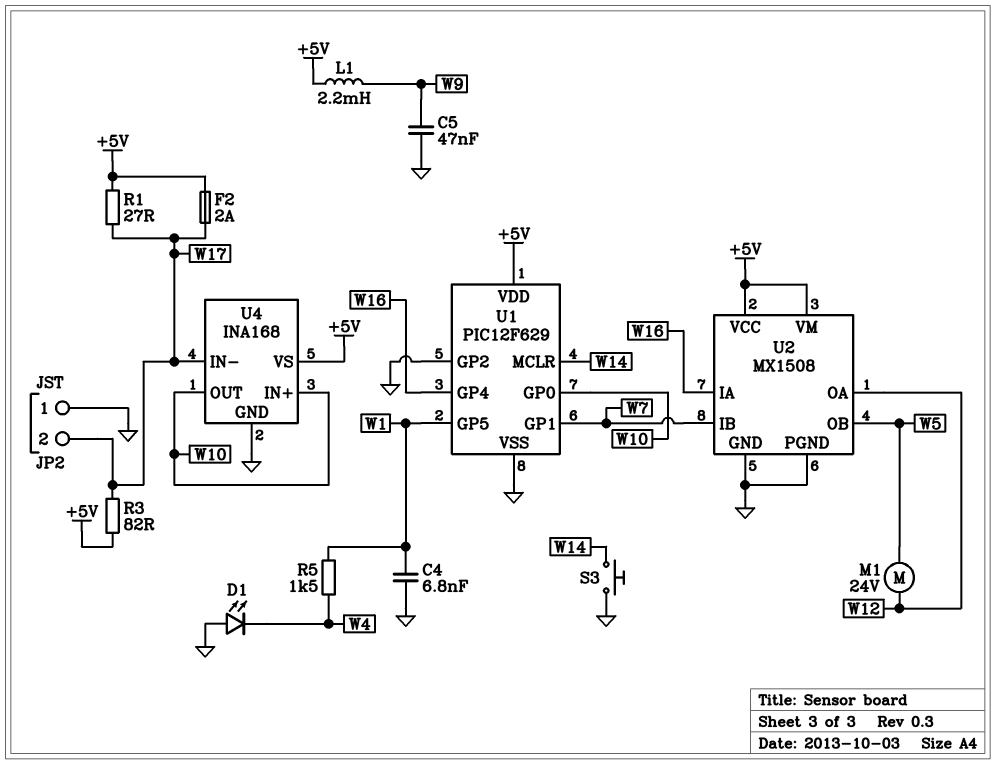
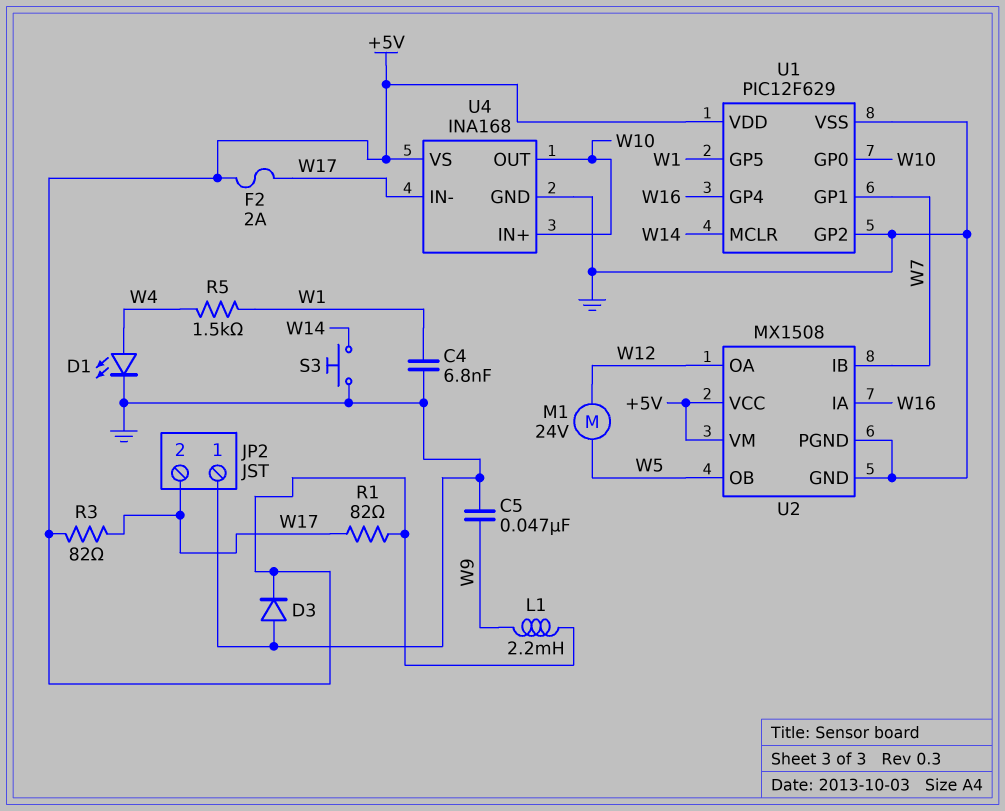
D1: LED (A GND, K W4) -> LED (A W4, K GND)
D3: none -> diode (A GND, K +5V)
R1: 27 (+5V, W17) -> 82 (+5V, W17)

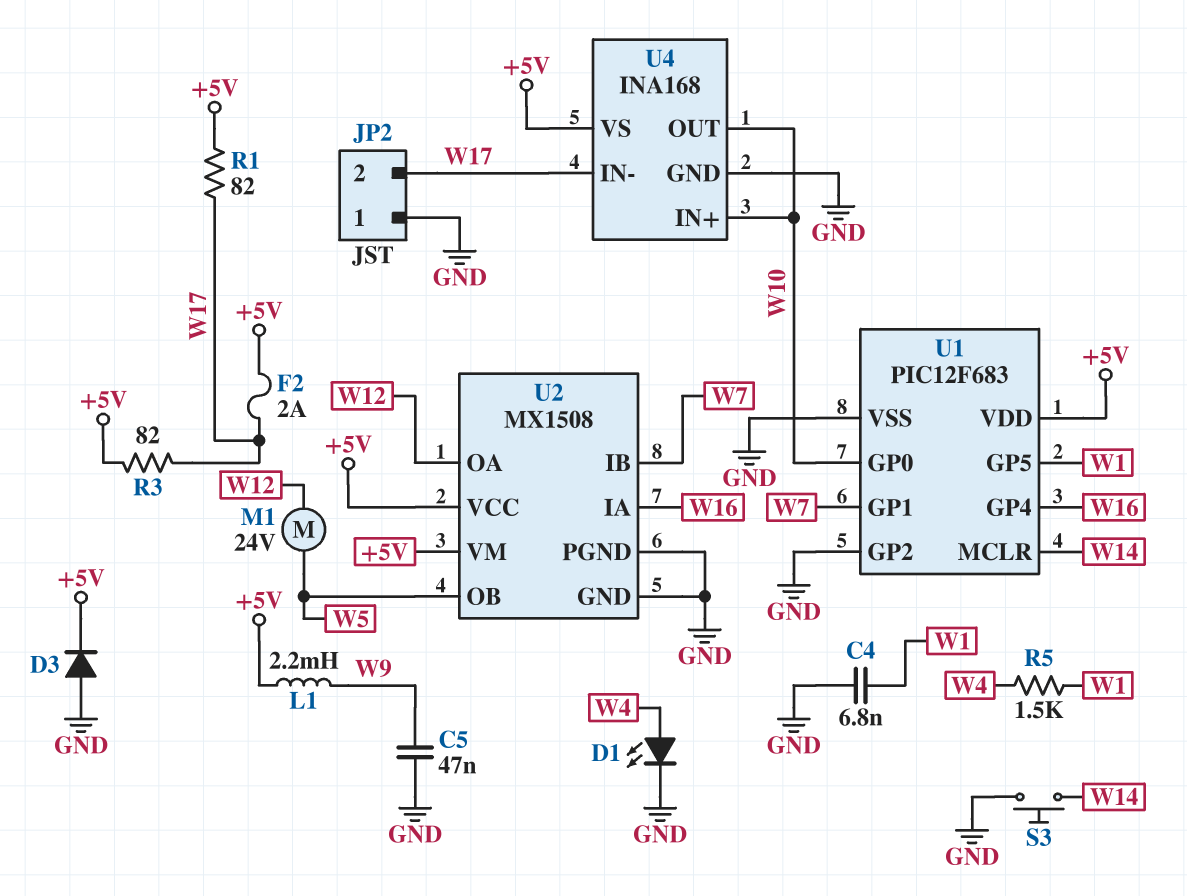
U1: PIC12F629 -> PIC12F683

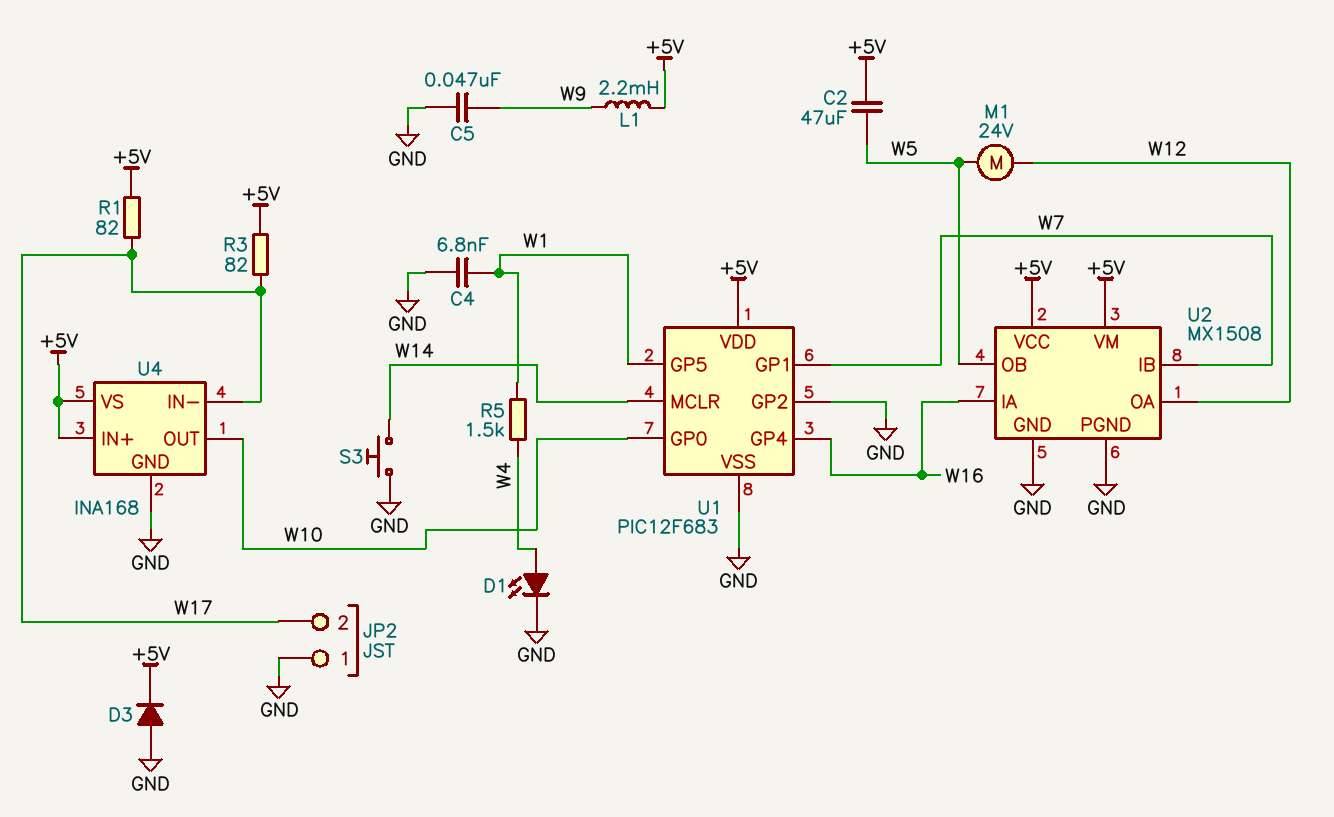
C2: none -> 47uF (+5V, W5)
F2: 2A (+5V, W17) -> none
U4 pin IN+: W10 -> +5V

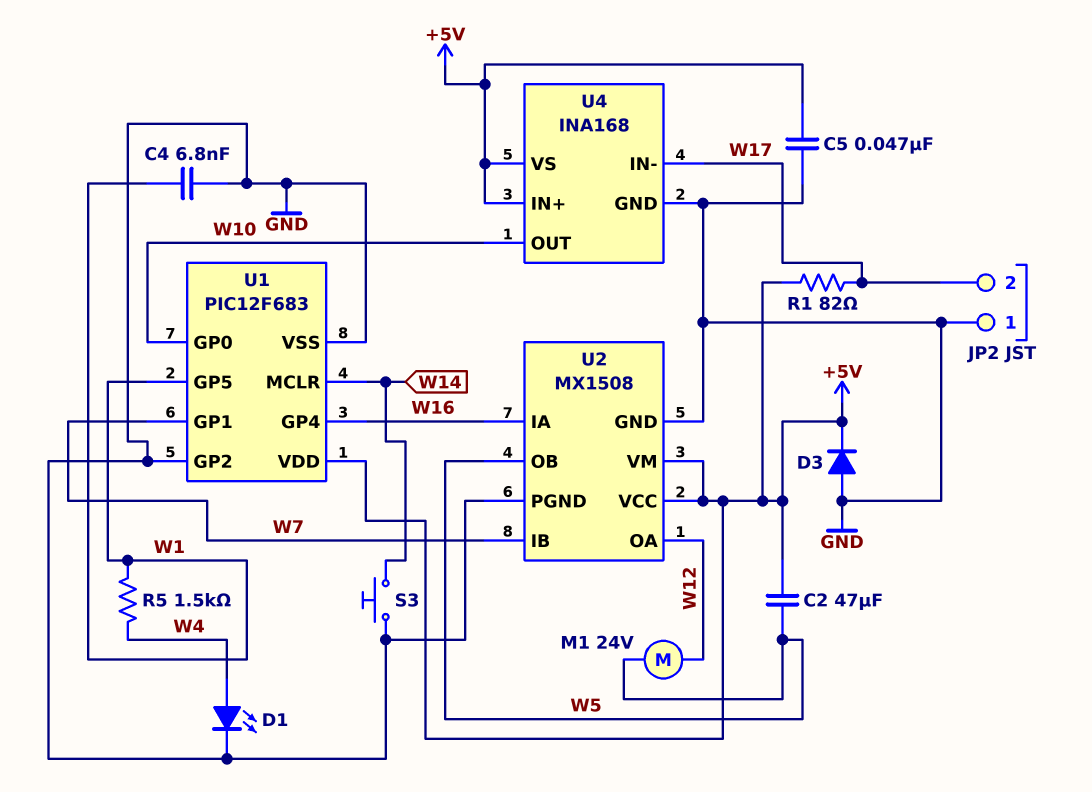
C5: 47nF (GND, W9) -> 47nF (+5V, GND)
L1: 2.2mH (+5V, W9) -> none
R3: 82 (+5V, W17) -> none

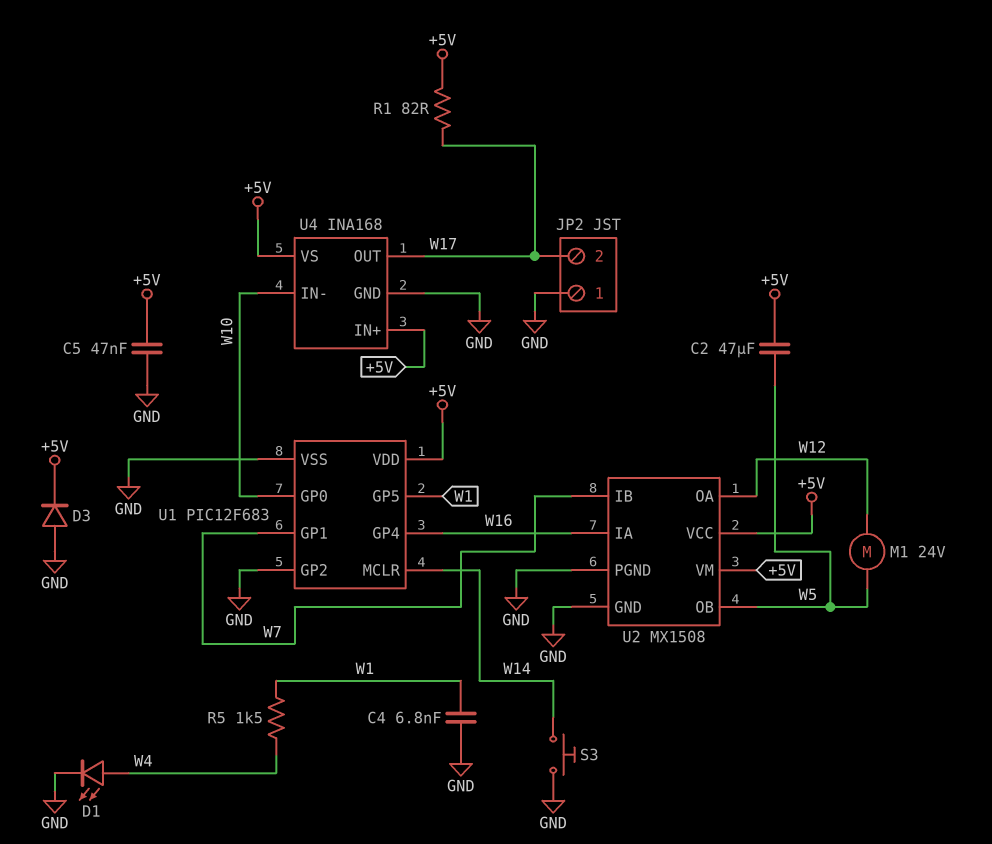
U4 pin IN-: W17 -> W10
U4 pin OUT: W10 -> W17

